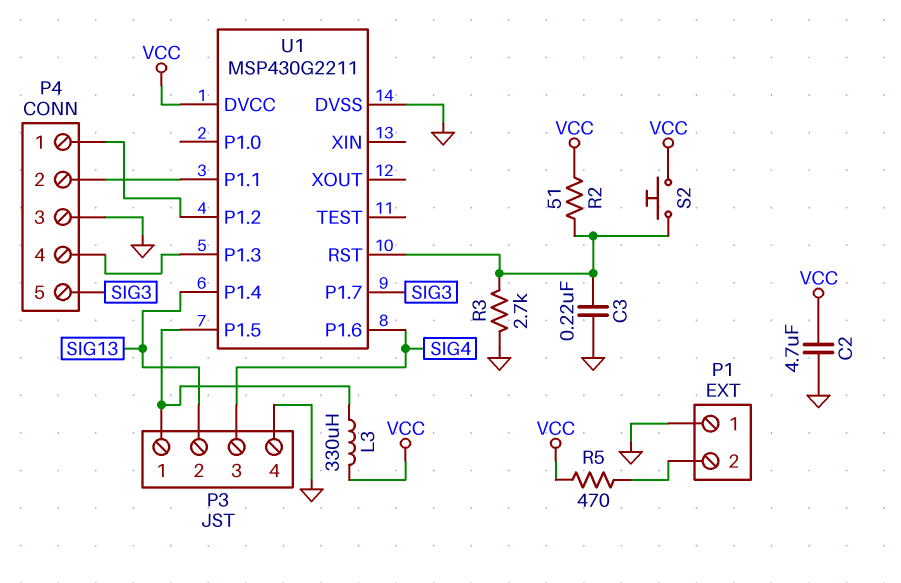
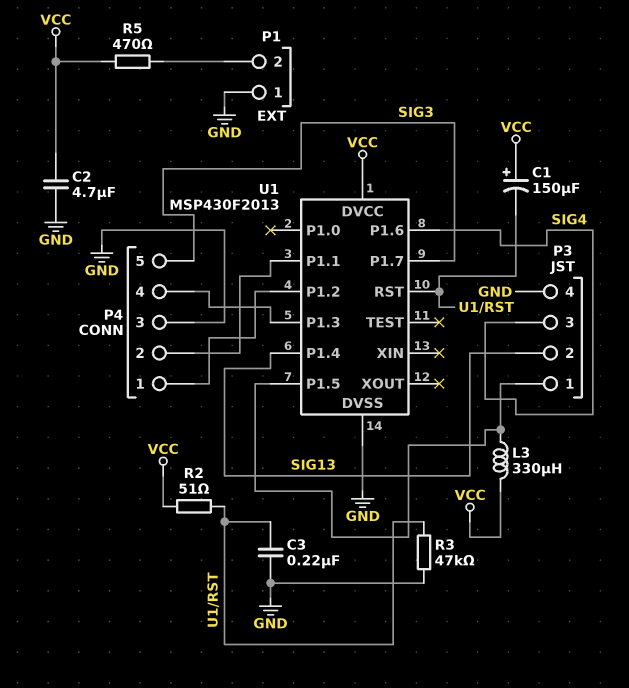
C1: none -> 150uF (plus VCC, minus U1/RST)
R3: 2.7k (GND, U1/RST) -> 47k (GND, U1/RST)
S2: button (U1/RST, VCC) -> none
U1: MSP430G2211 -> MSP430F2013

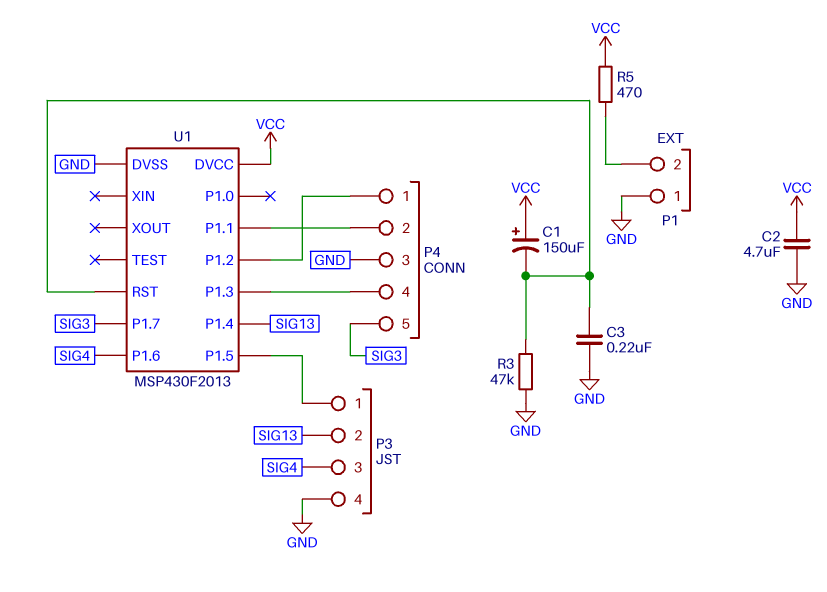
L3: 330uH (P3/1, VCC) -> none
R2: 51 (U1/RST, VCC) -> none

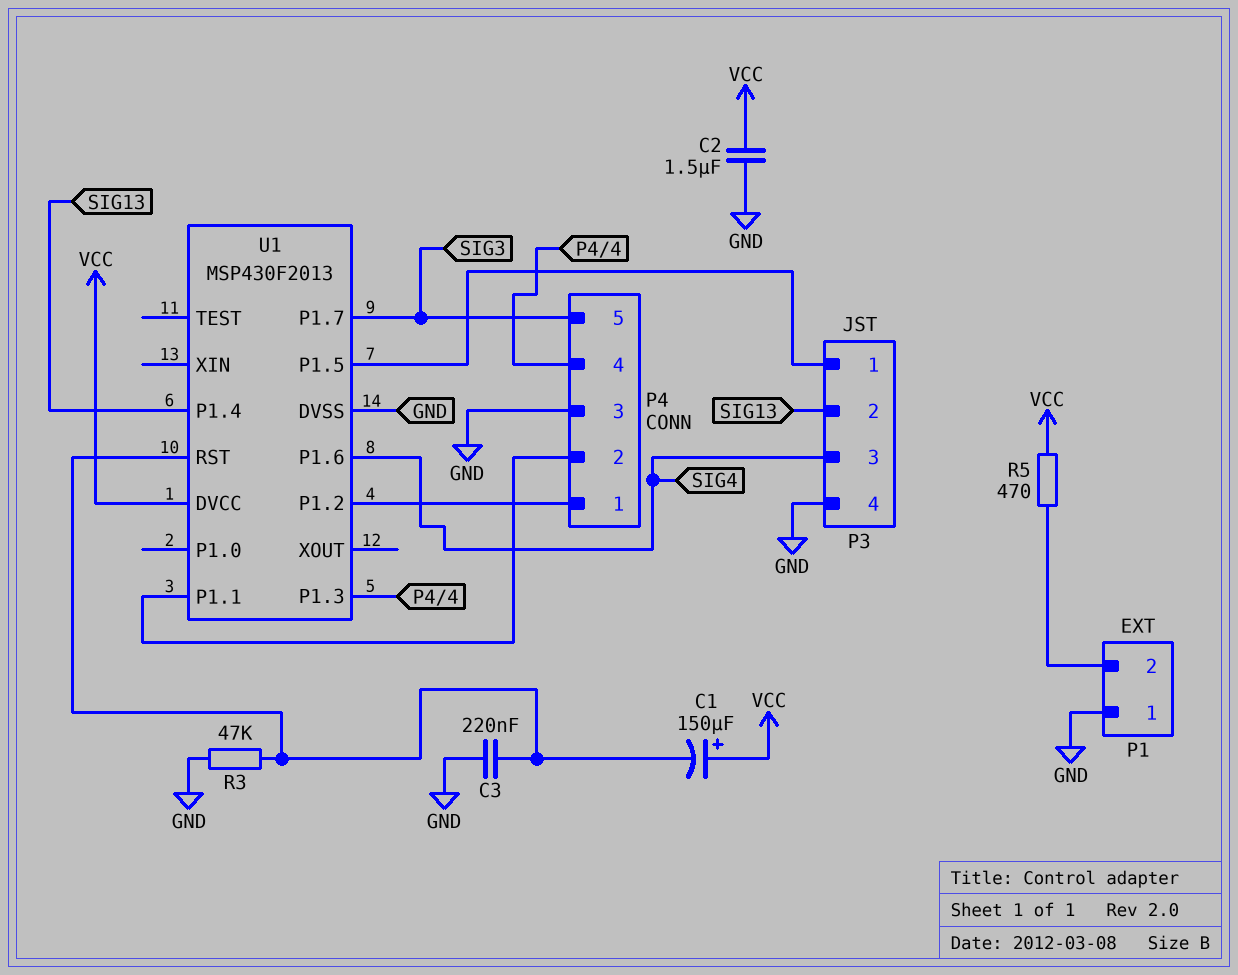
C2: 4.7uF (GND, VCC) -> 1.5uF (GND, VCC)

